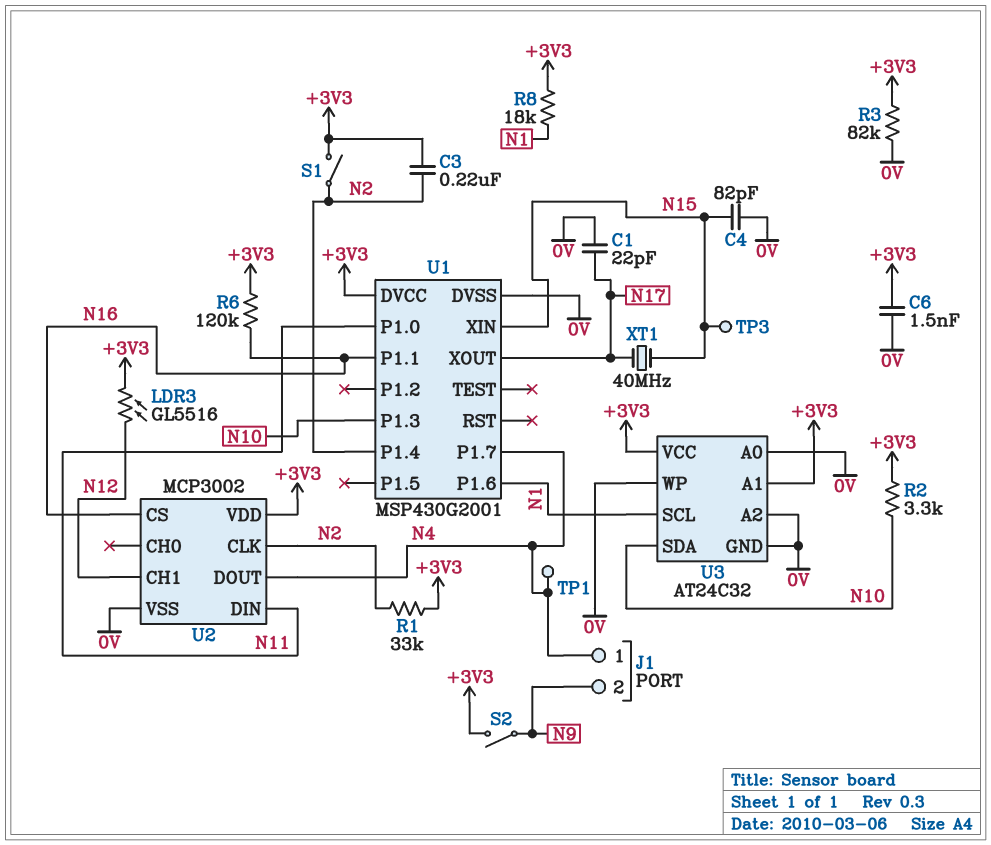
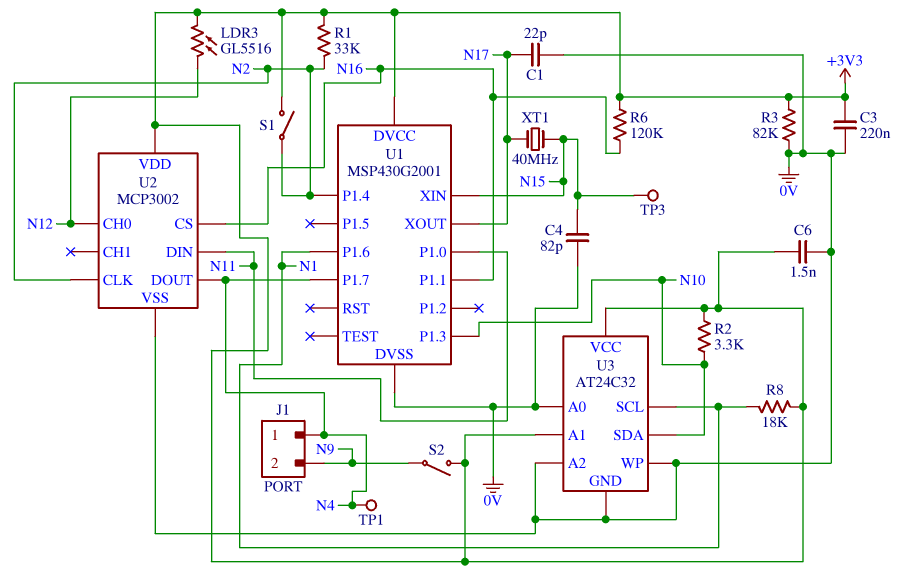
C3: 220nF (+3V3, N2) -> 220nF (+3V3, 0V)
U2 pin CH0: none -> N12
U2 pin CH1: N12 -> none

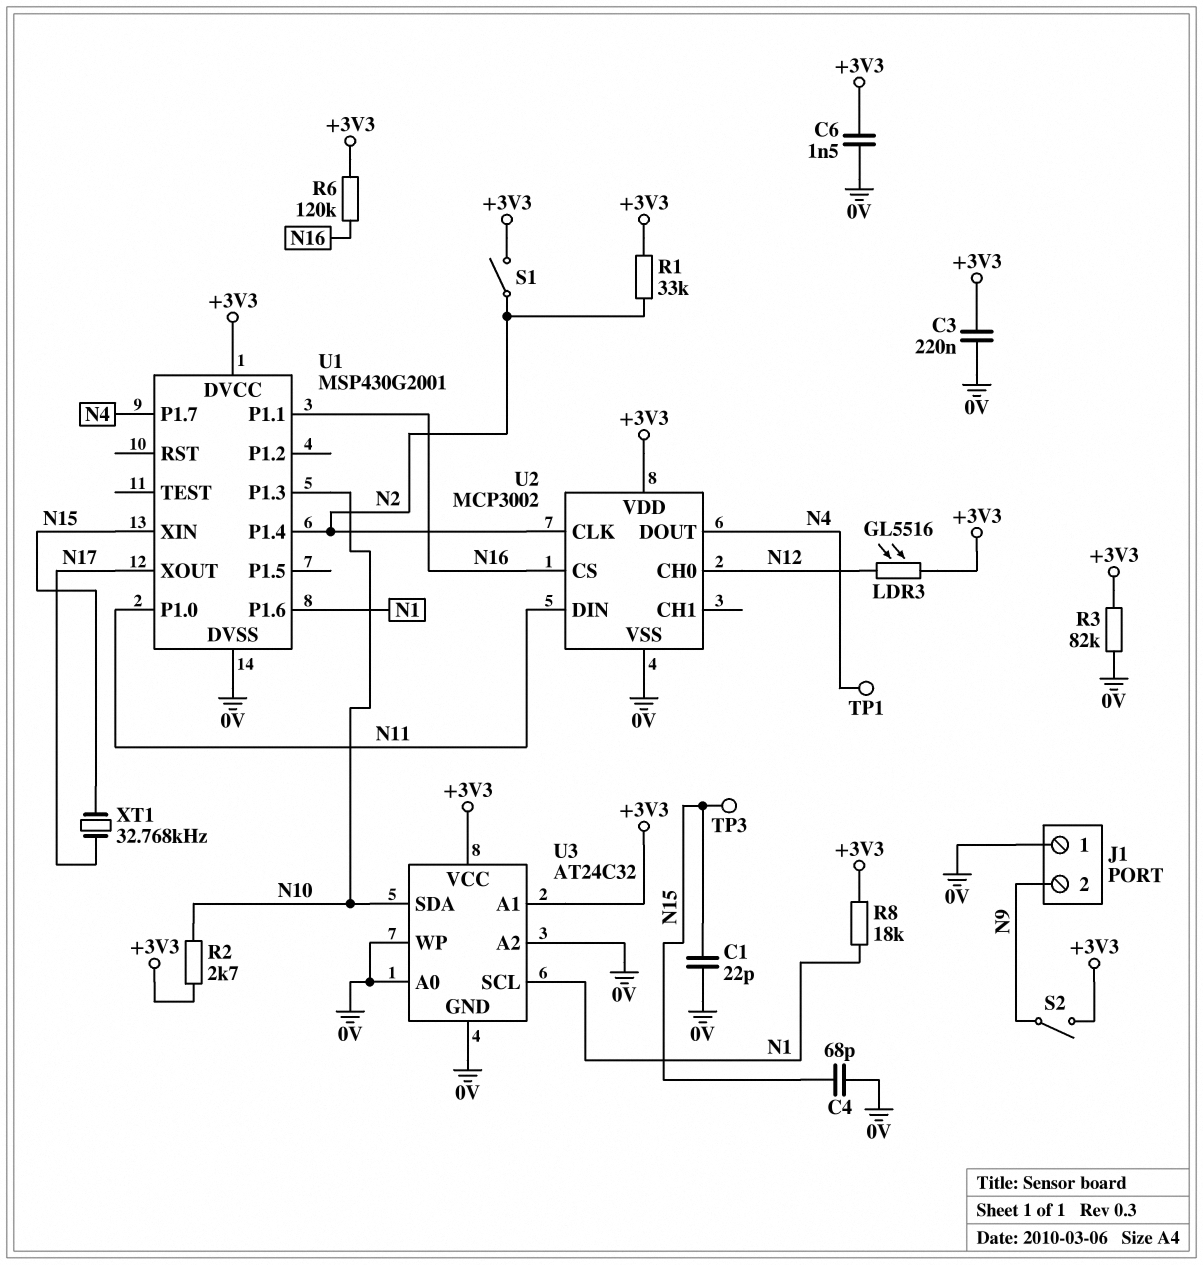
C1: 22pF (0V, N17) -> 22pF (0V, N15)
C4: 82pF (0V, N15) -> 68pF (0V, N15)
J1 pin 1: N4 -> 0V
R2: 3.3k (+3V3, N10) -> 2.7k (+3V3, N10)
XT1: 40MHz (N15, N17) -> 32.768kHz (N15, N17)

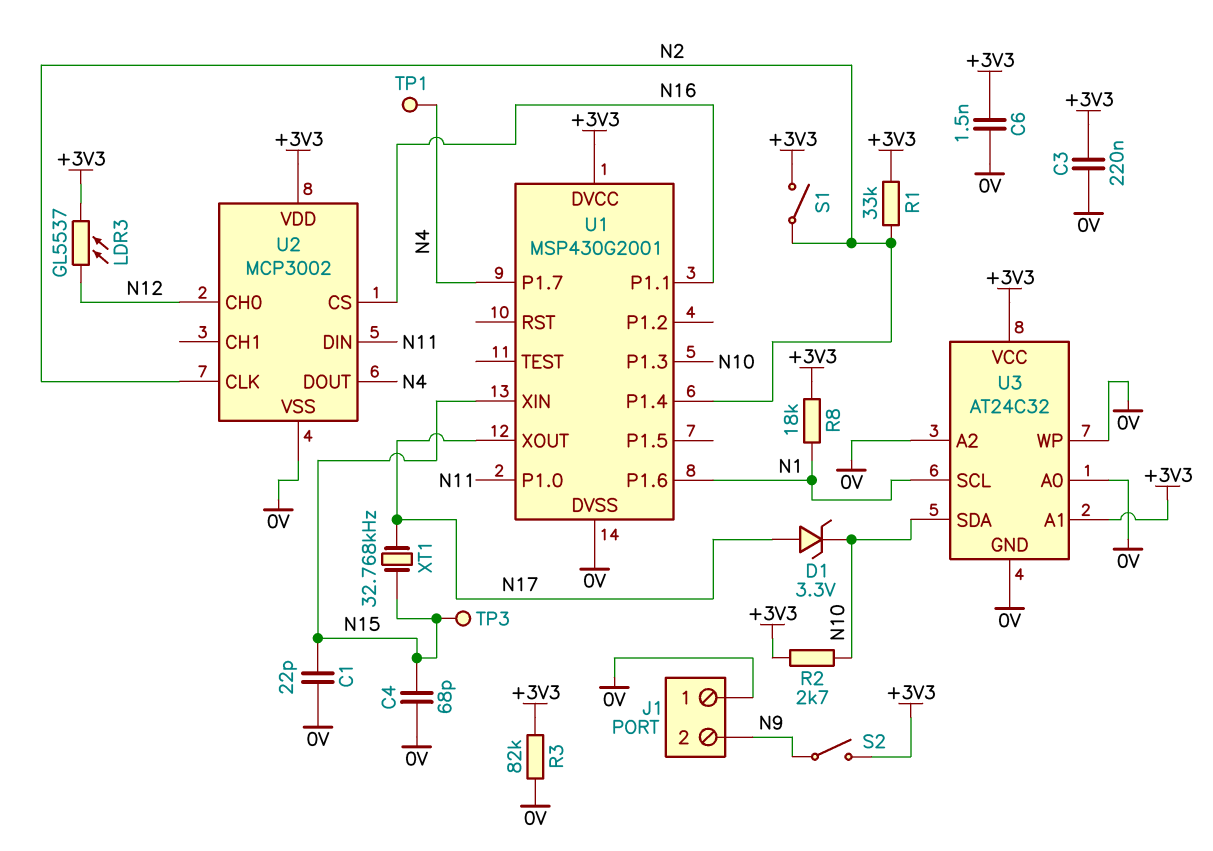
D1: none -> zener 3.3V (A N17, K N10)
LDR3: GL5516 (+3V3, N12) -> GL5537 (+3V3, N12)
R6: 120k (+3V3, N16) -> none

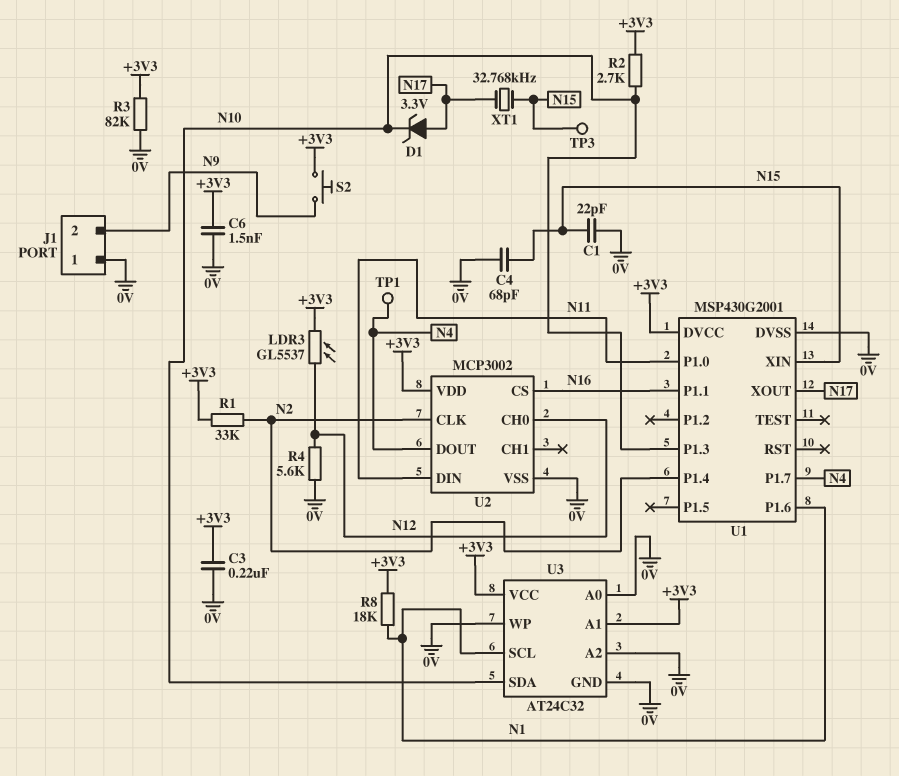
R4: none -> 5.6k (0V, N12)
S1: switch (+3V3, N2) -> none
S2: switch (+3V3, N9) -> button (+3V3, N9)

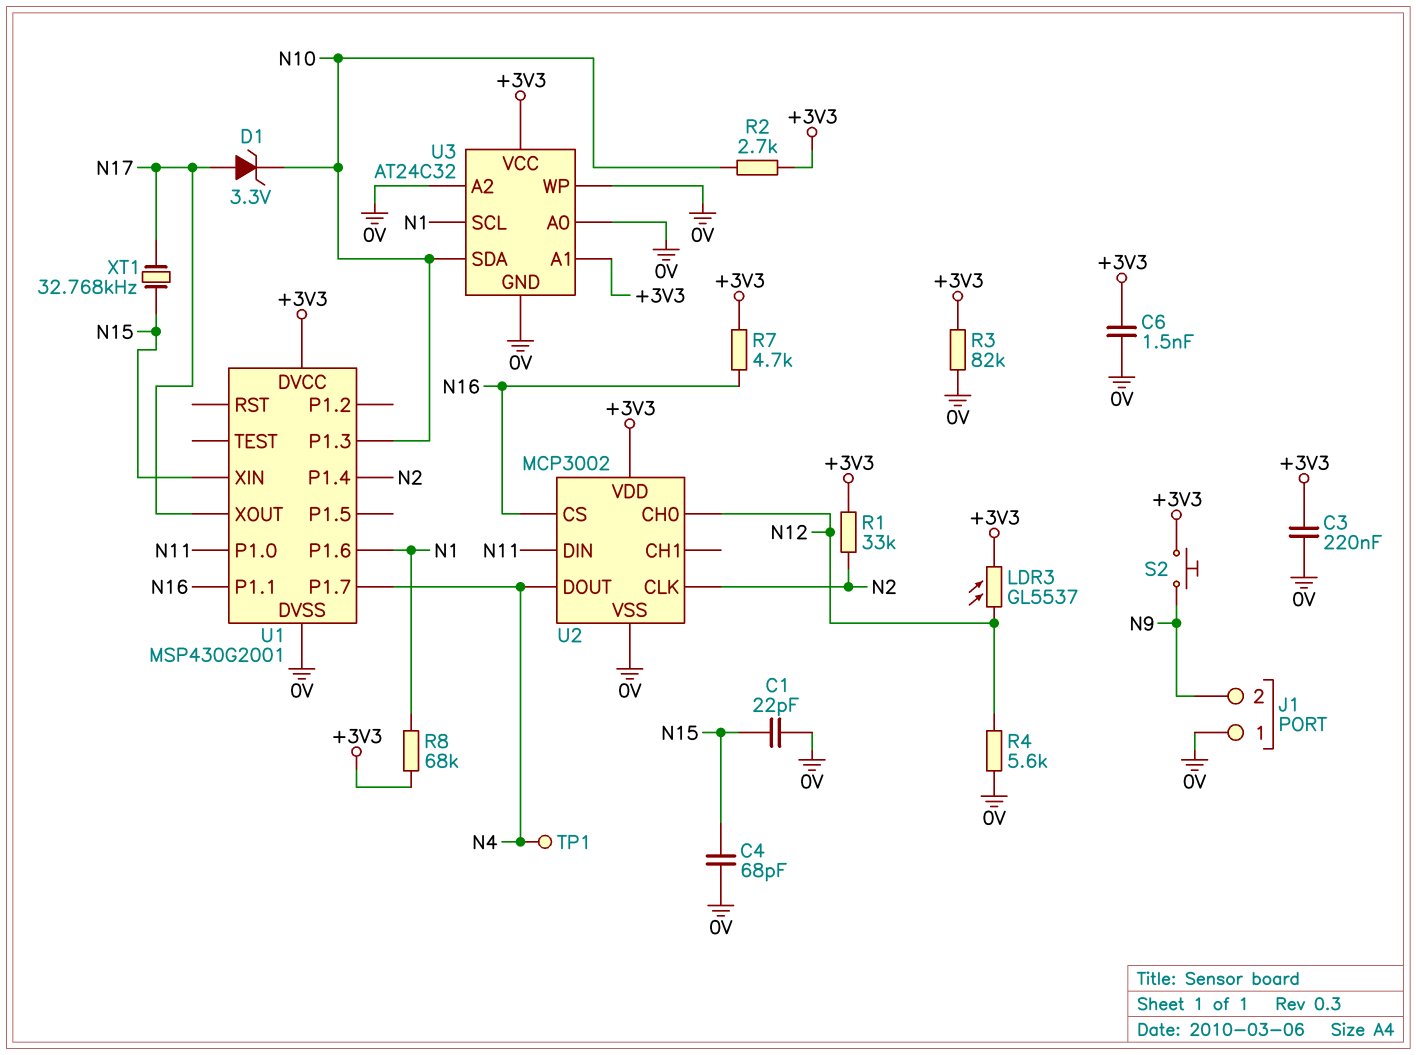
R7: none -> 4.7k (+3V3, N16)
R8: 18k (+3V3, N1) -> 68k (+3V3, N1)
TP3: test point (N15) -> none

